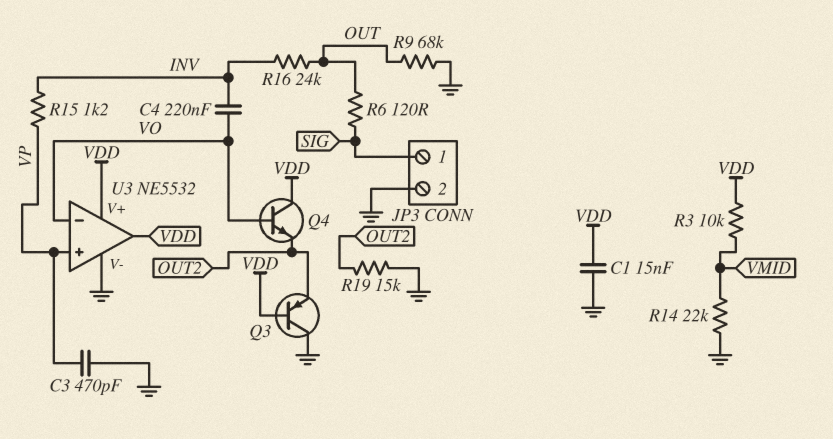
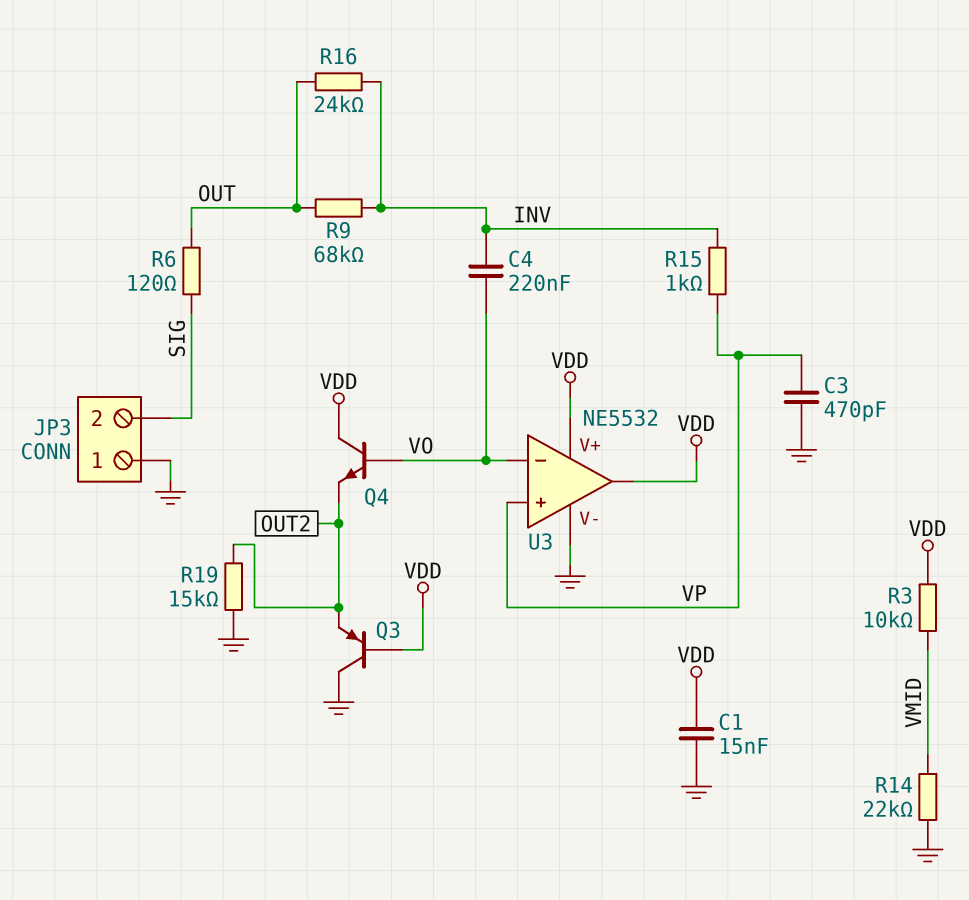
JP3 pin 1: SIG -> GND
JP3 pin 2: GND -> SIG
R9: 68k (GND, OUT) -> 68k (INV, OUT)
R15: 1.2k (INV, VP) -> 1k (INV, VP)

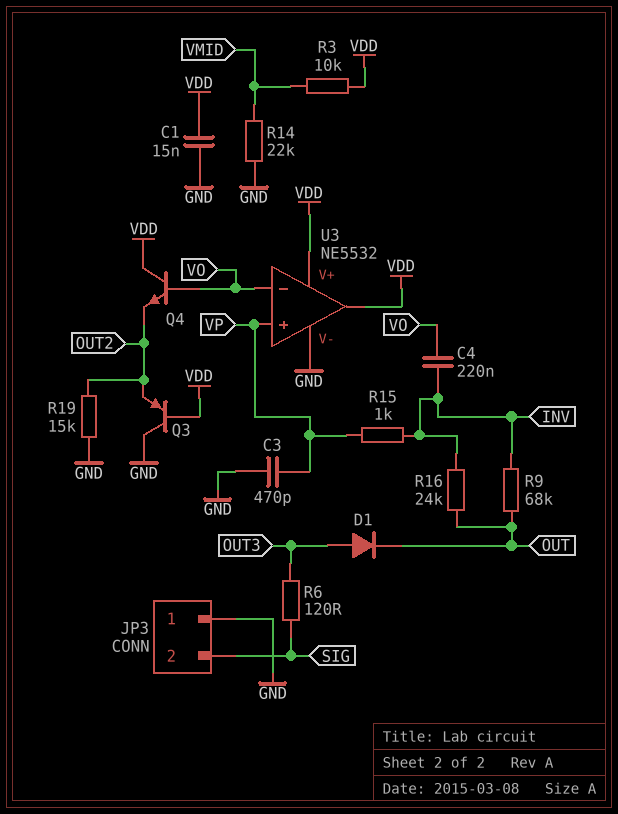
D1: none -> diode (A OUT3, K OUT)
R6: 120 (OUT, SIG) -> 120 (OUT3, SIG)

